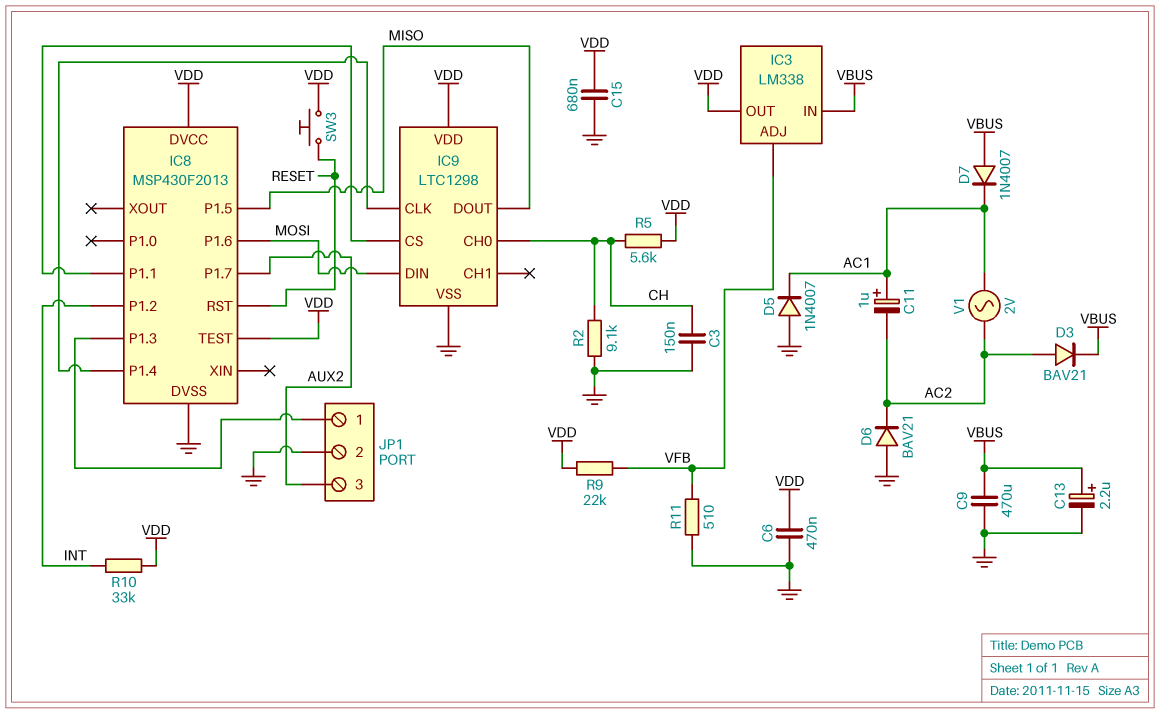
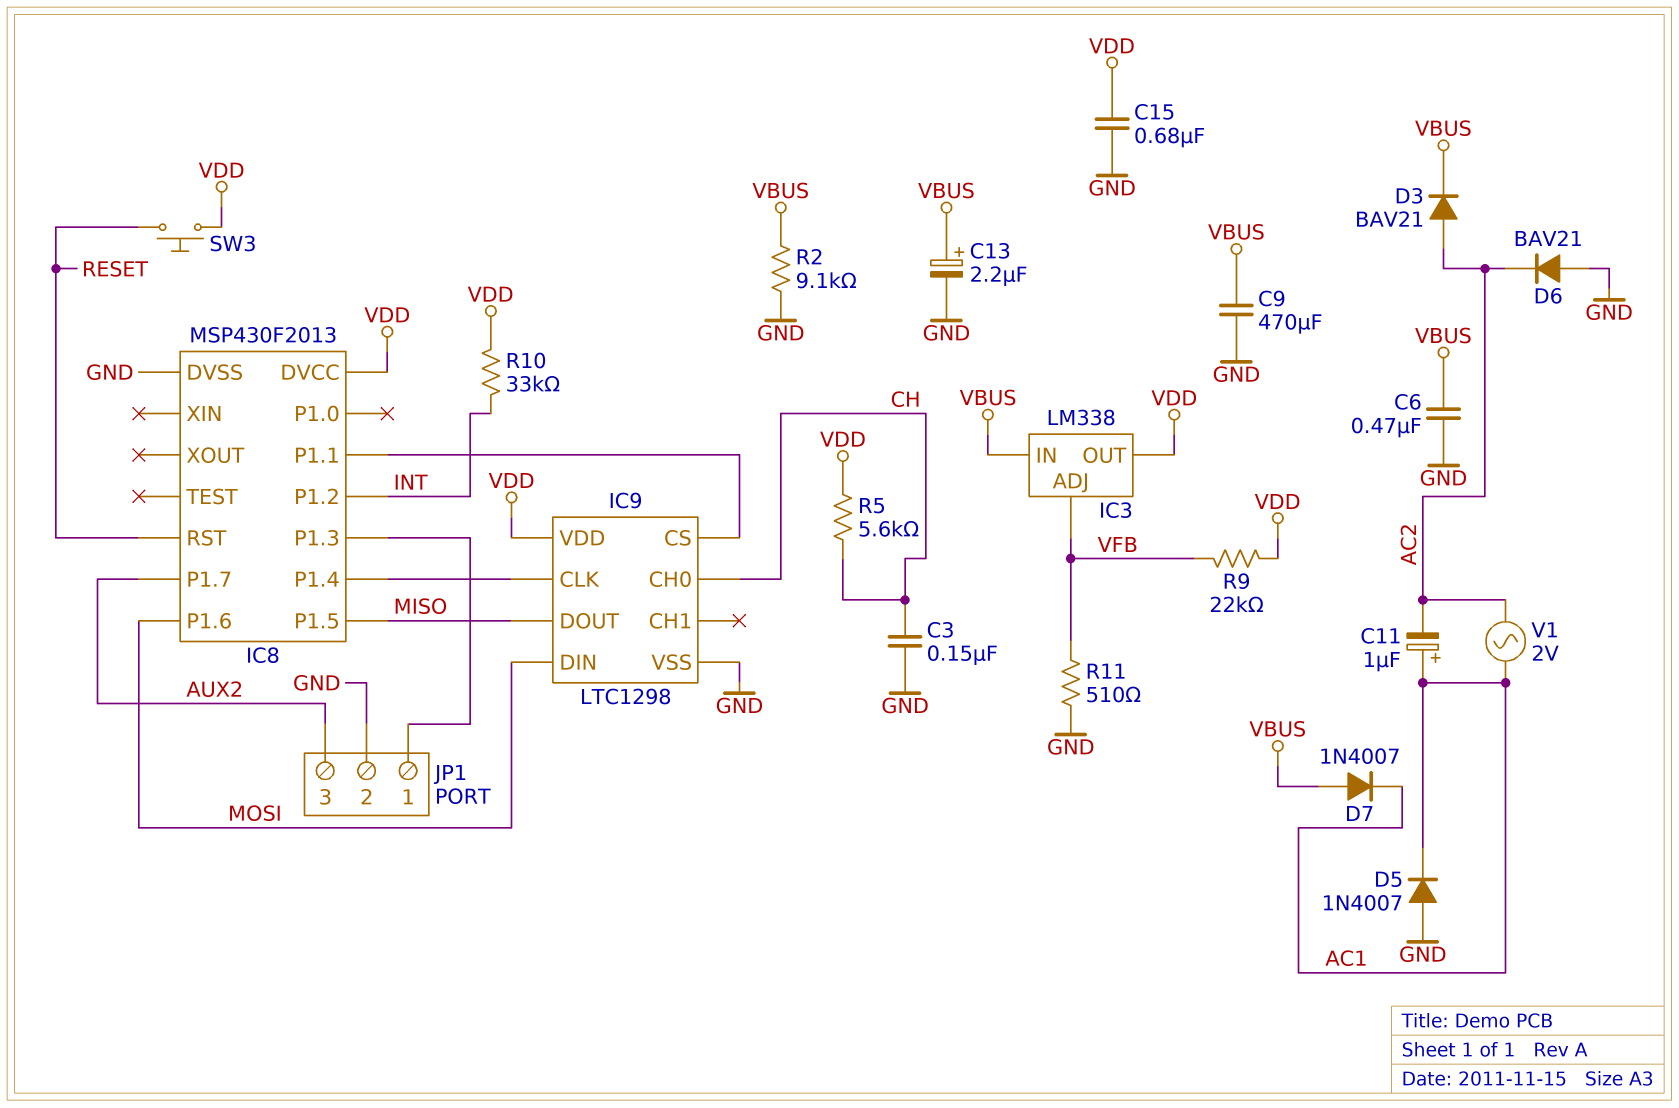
C6: 470nF (GND, VDD) -> 470nF (GND, VBUS)
IC8 pin TEST: VDD -> none
R2: 9.1k (CH, GND) -> 9.1k (GND, VBUS)

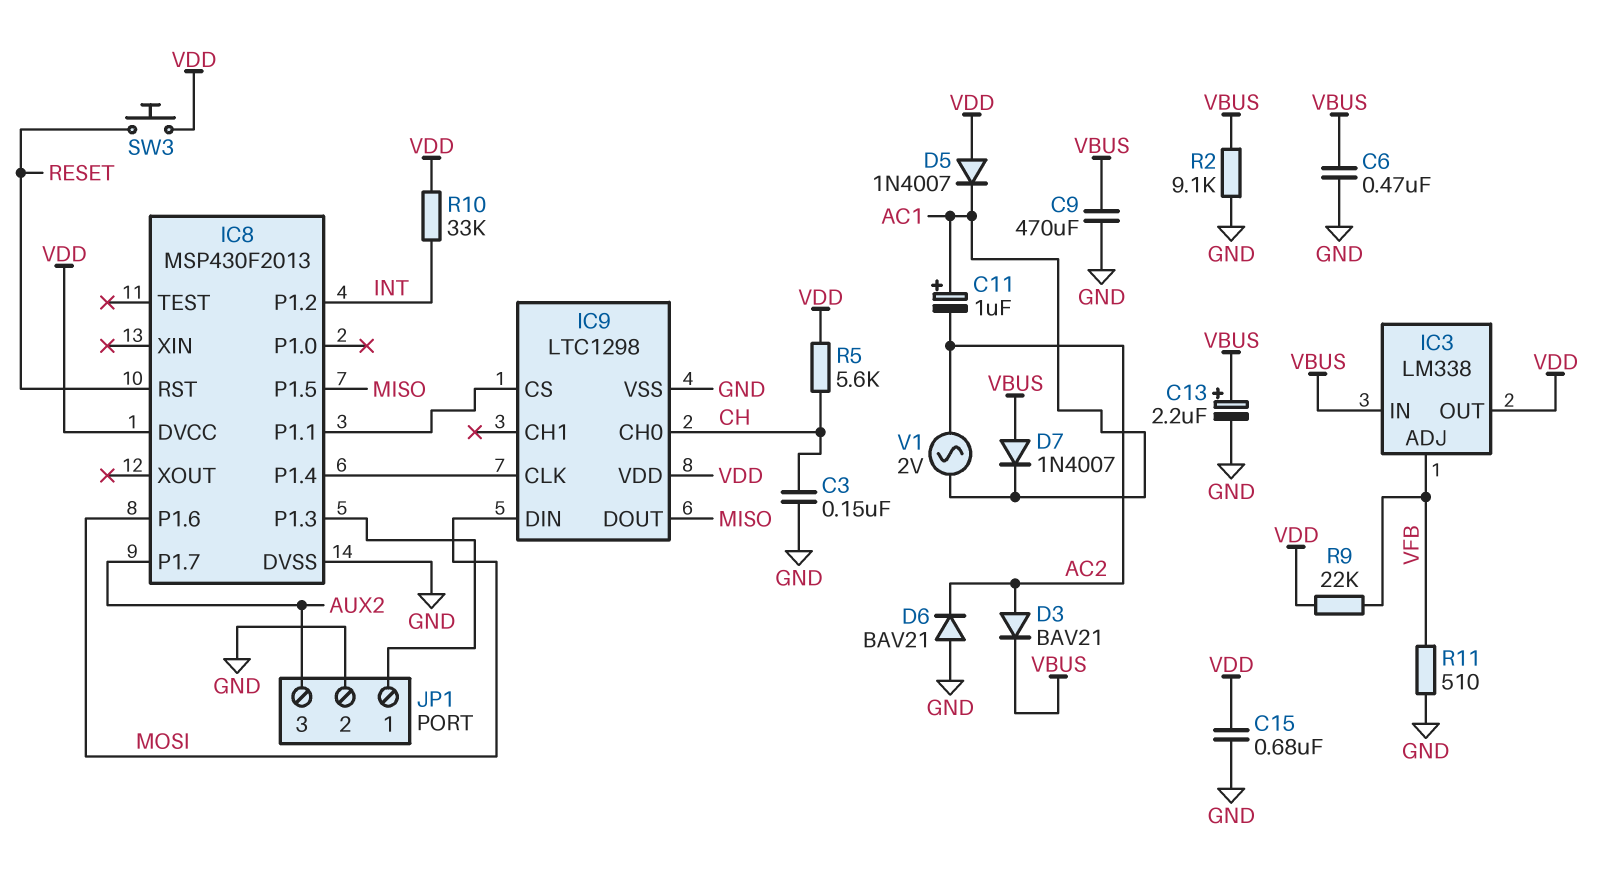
D5: diode 1N4007 (A GND, K AC1) -> diode 1N4007 (A VDD, K AC1)

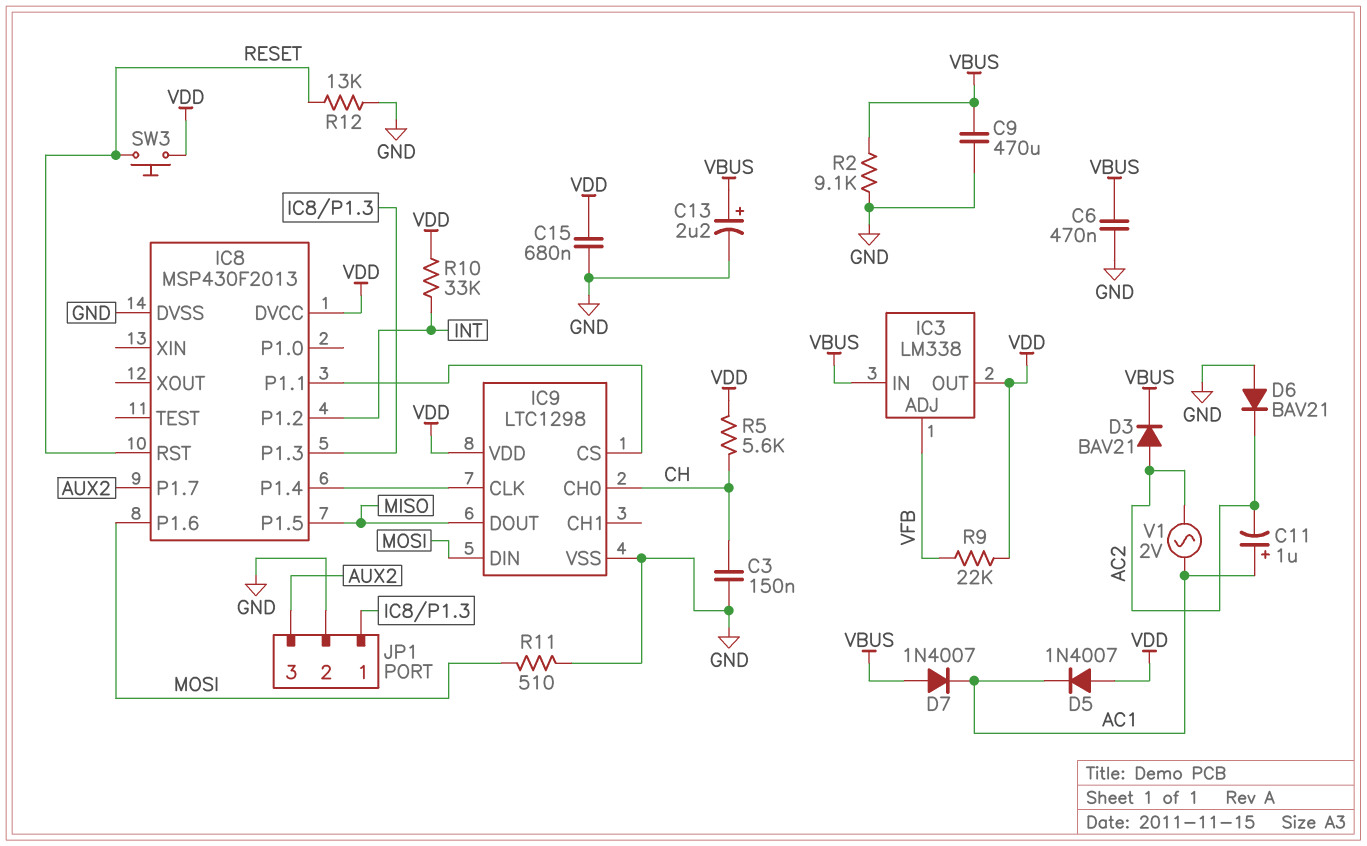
R11: 510 (GND, VFB) -> 510 (GND, MOSI)
R12: none -> 13k (GND, RESET)

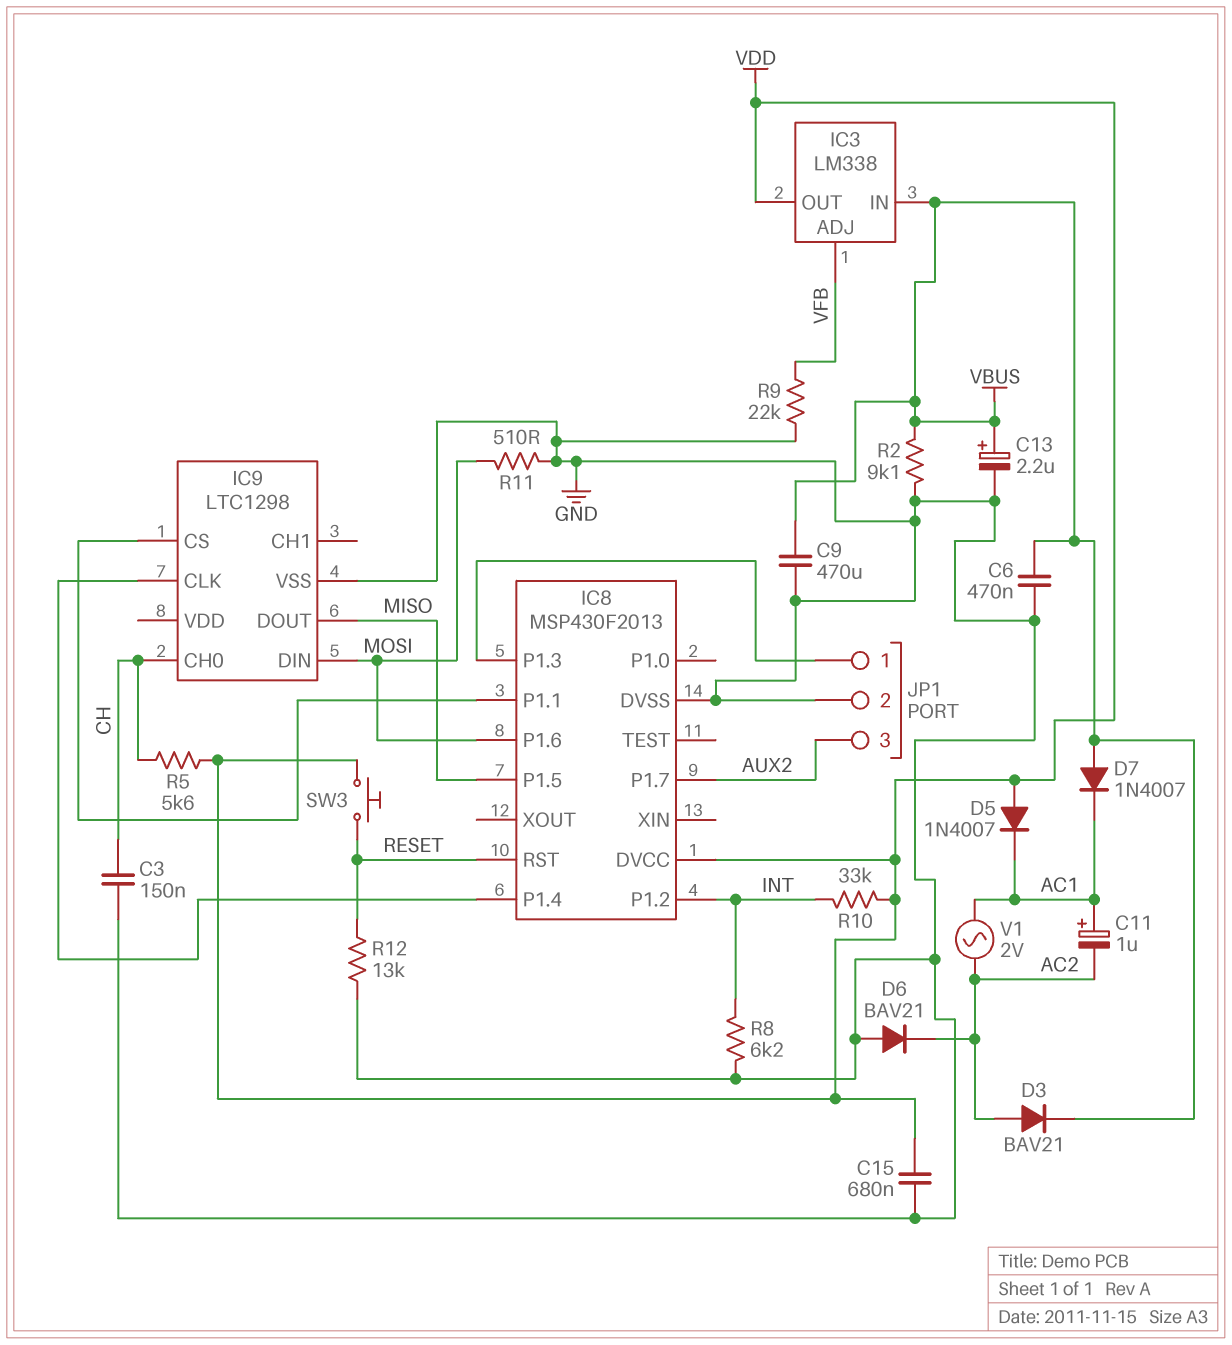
IC9 pin VDD: VDD -> none
R8: none -> 6.2k (GND, INT)
R9: 22k (VDD, VFB) -> 22k (GND, VFB)

